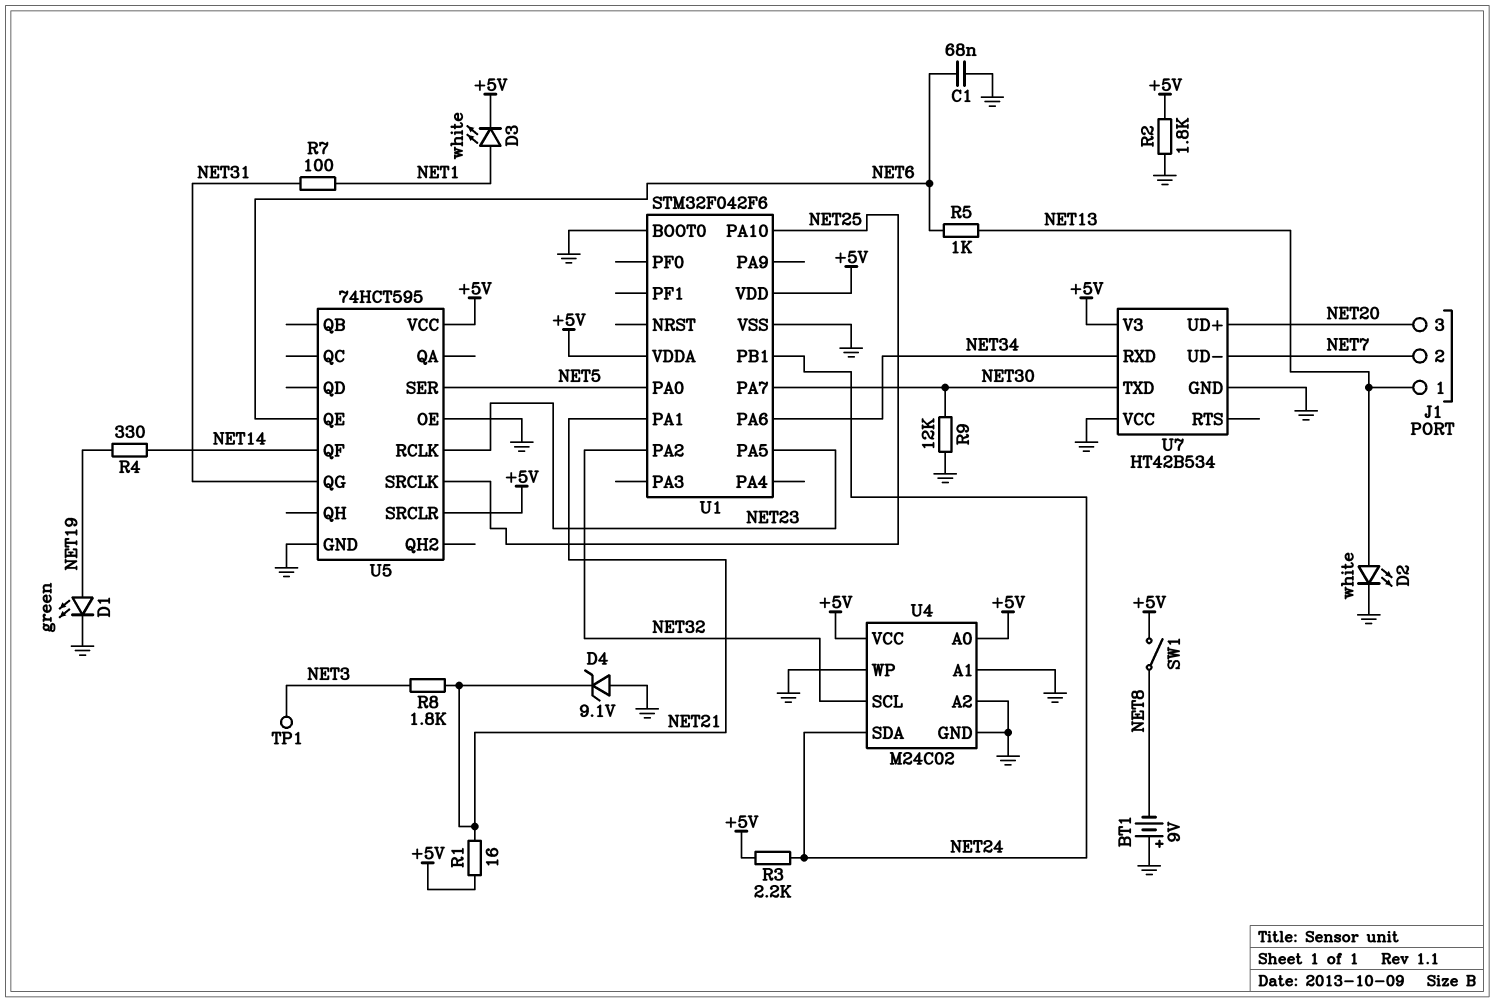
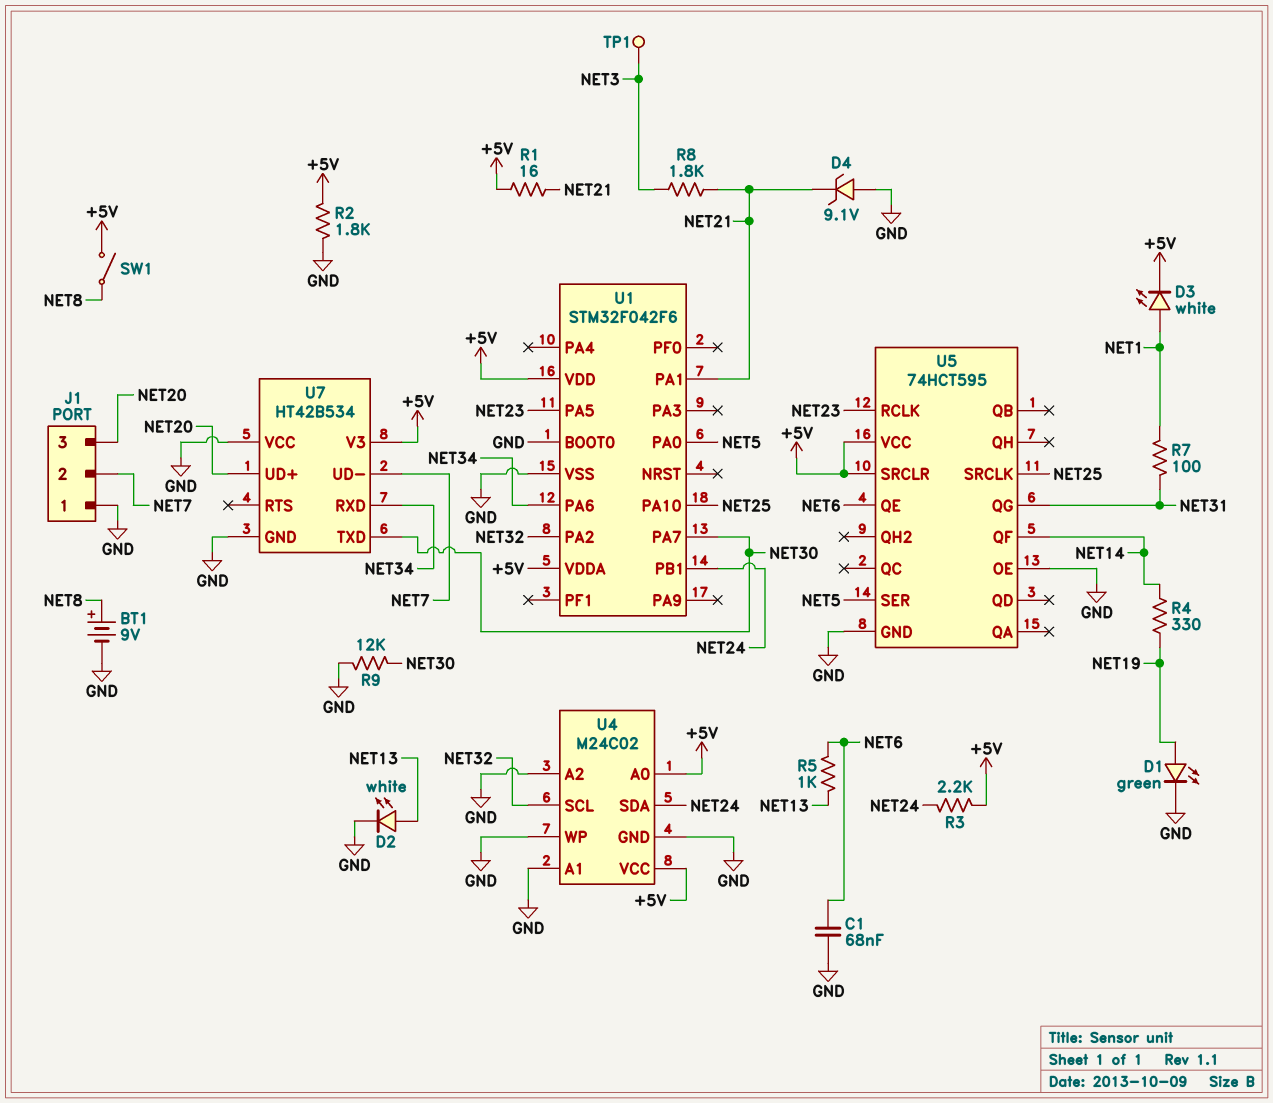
BT1: 9V (plus GND, minus NET8) -> 9V (plus NET8, minus GND)
J1 pin 1: NET13 -> GND

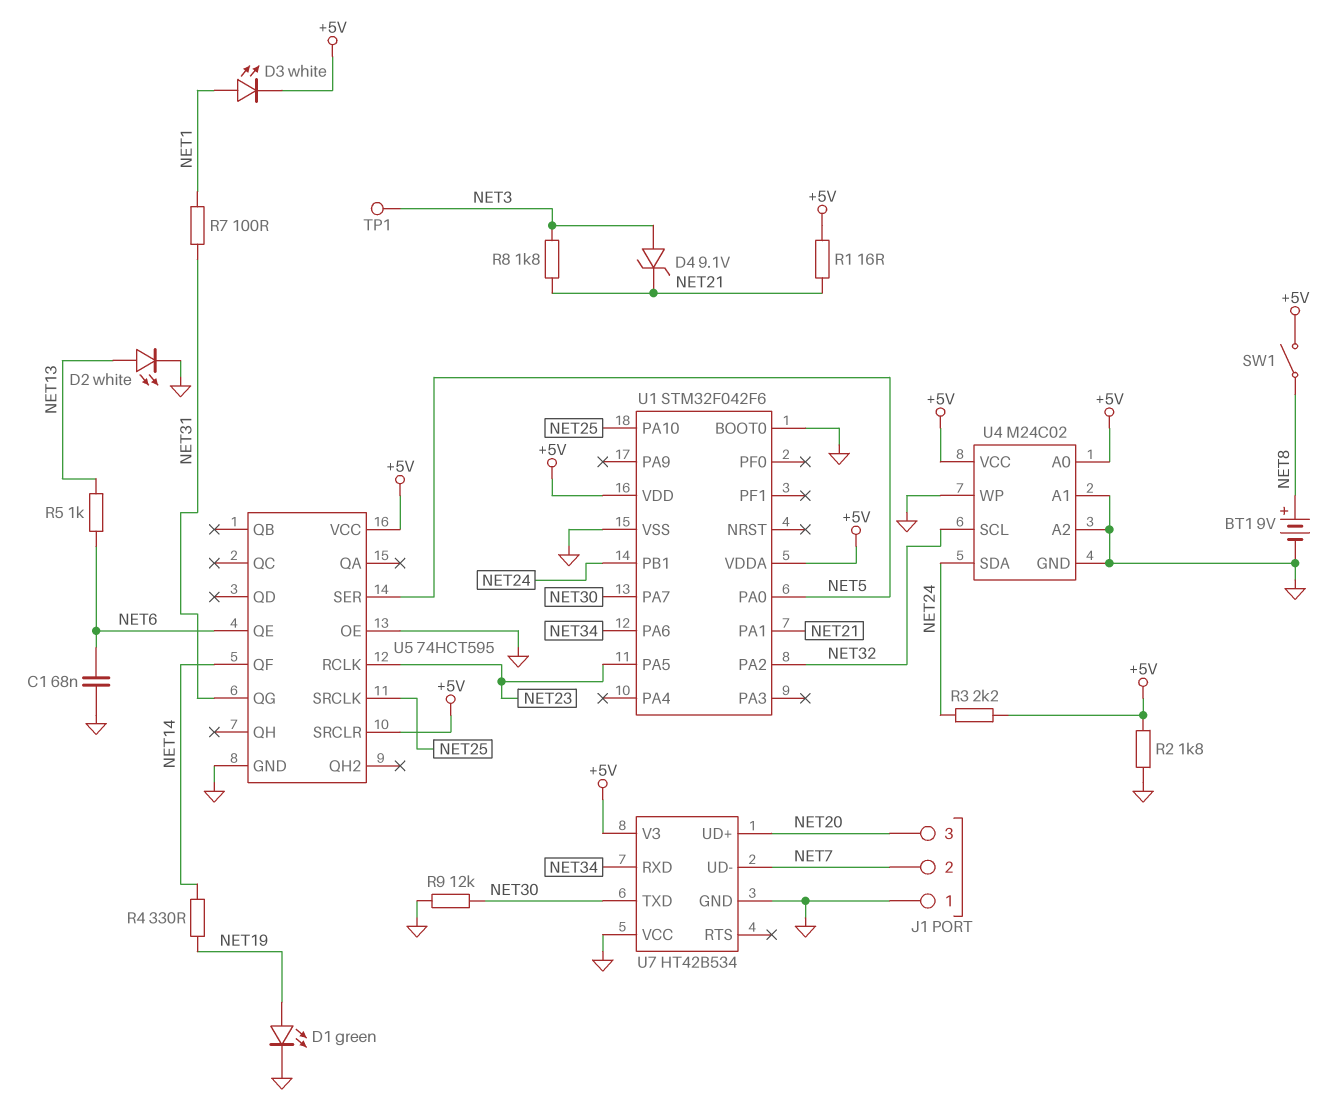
D4: zener 9.1V (A GND, K NET21) -> zener 9.1V (A NET3, K NET21)

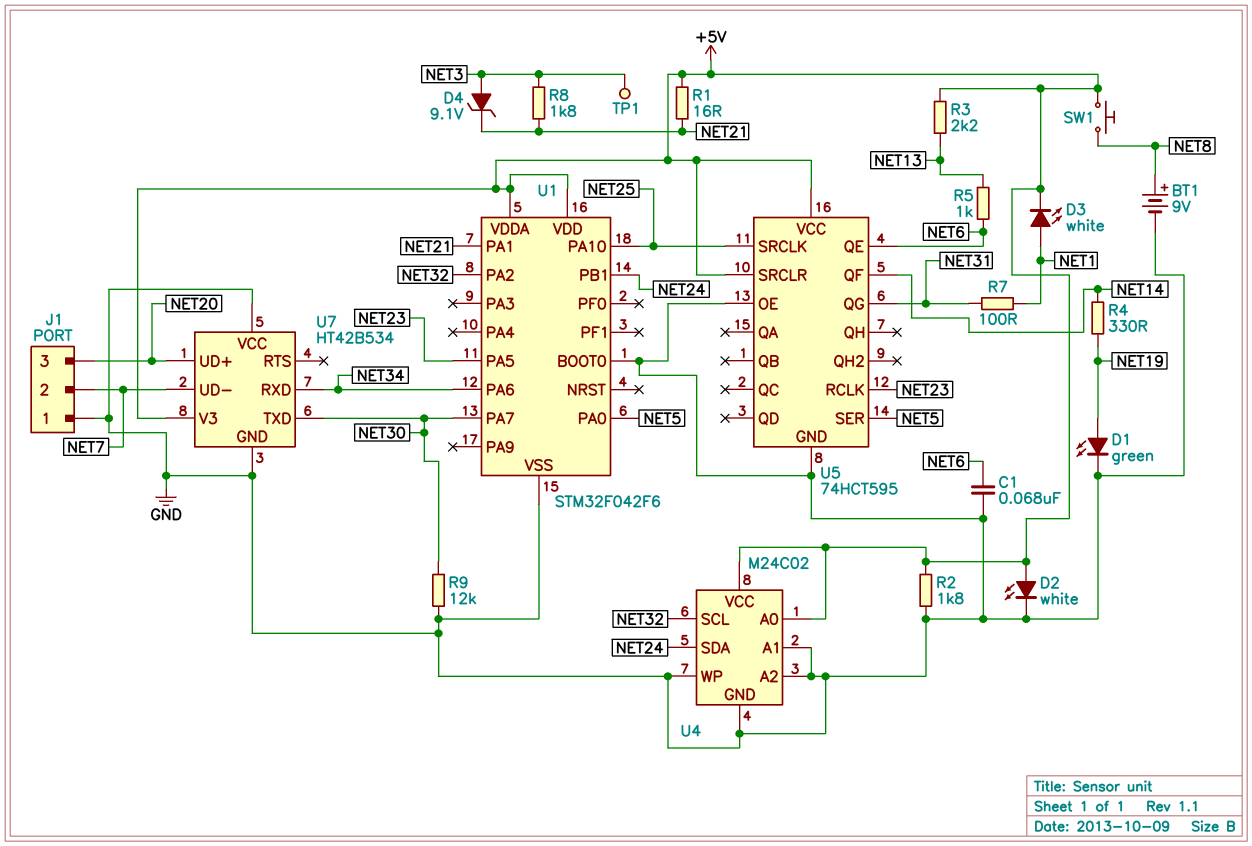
D2: LED white (A NET13, K GND) -> LED white (A +5V, K GND)
R3: 2.2k (+5V, NET24) -> 2.2k (+5V, NET13)
SW1: switch (+5V, NET8) -> button (+5V, NET8)

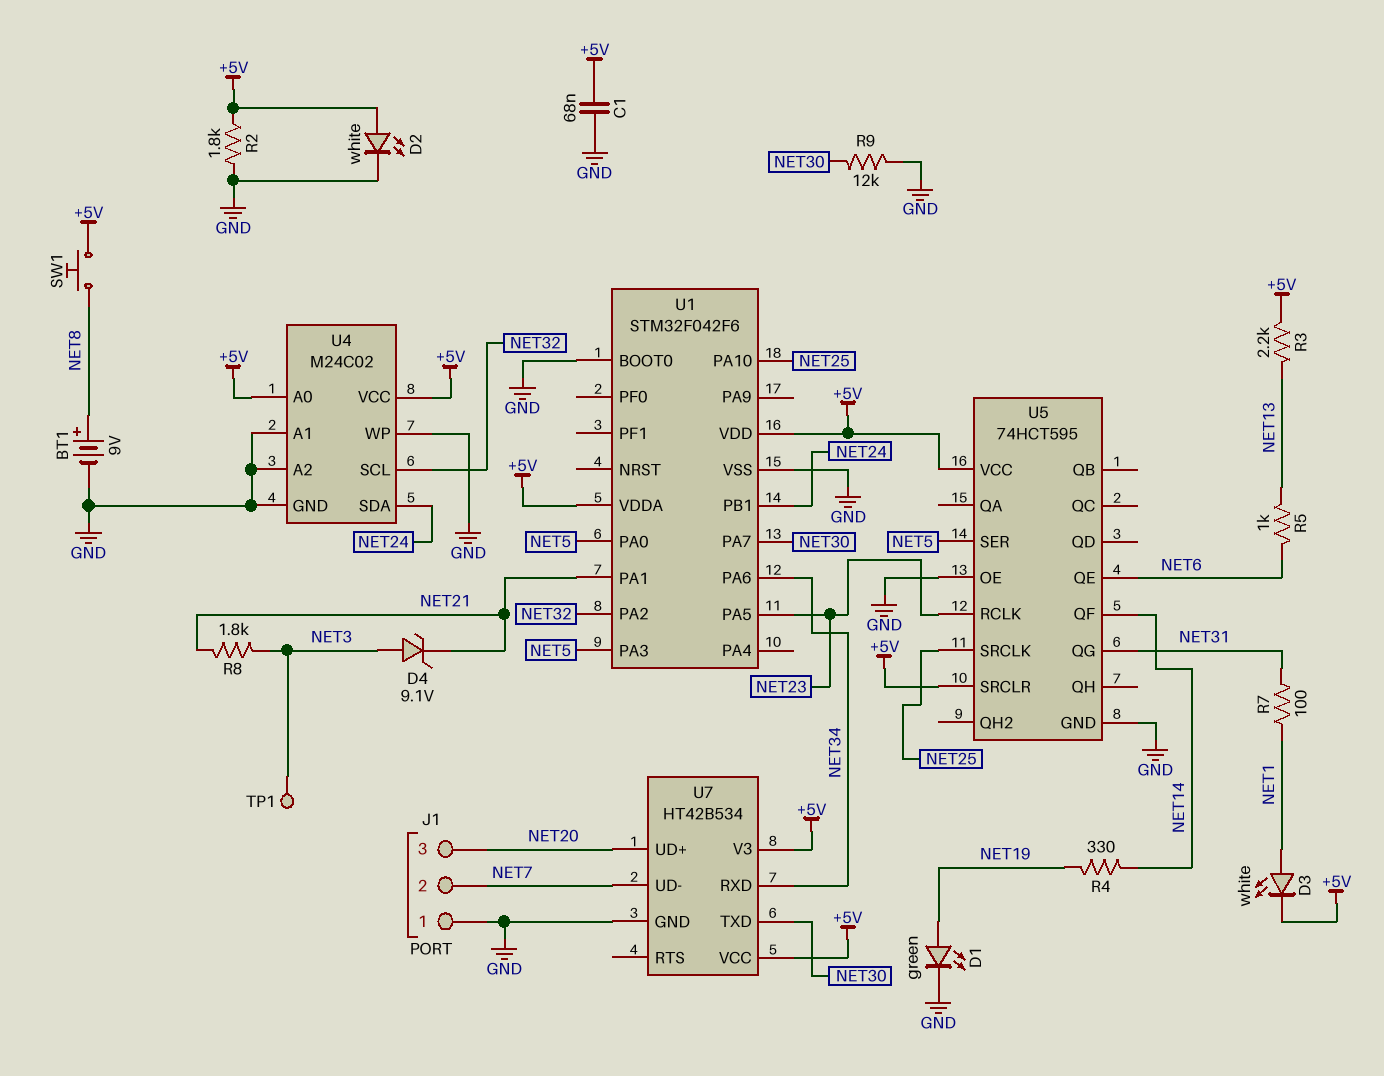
C1: 68nF (GND, NET6) -> 68nF (+5V, GND)
R1: 16 (+5V, NET21) -> none
U1 pin PA3: none -> NET5
U7 pin VCC: GND -> +5V

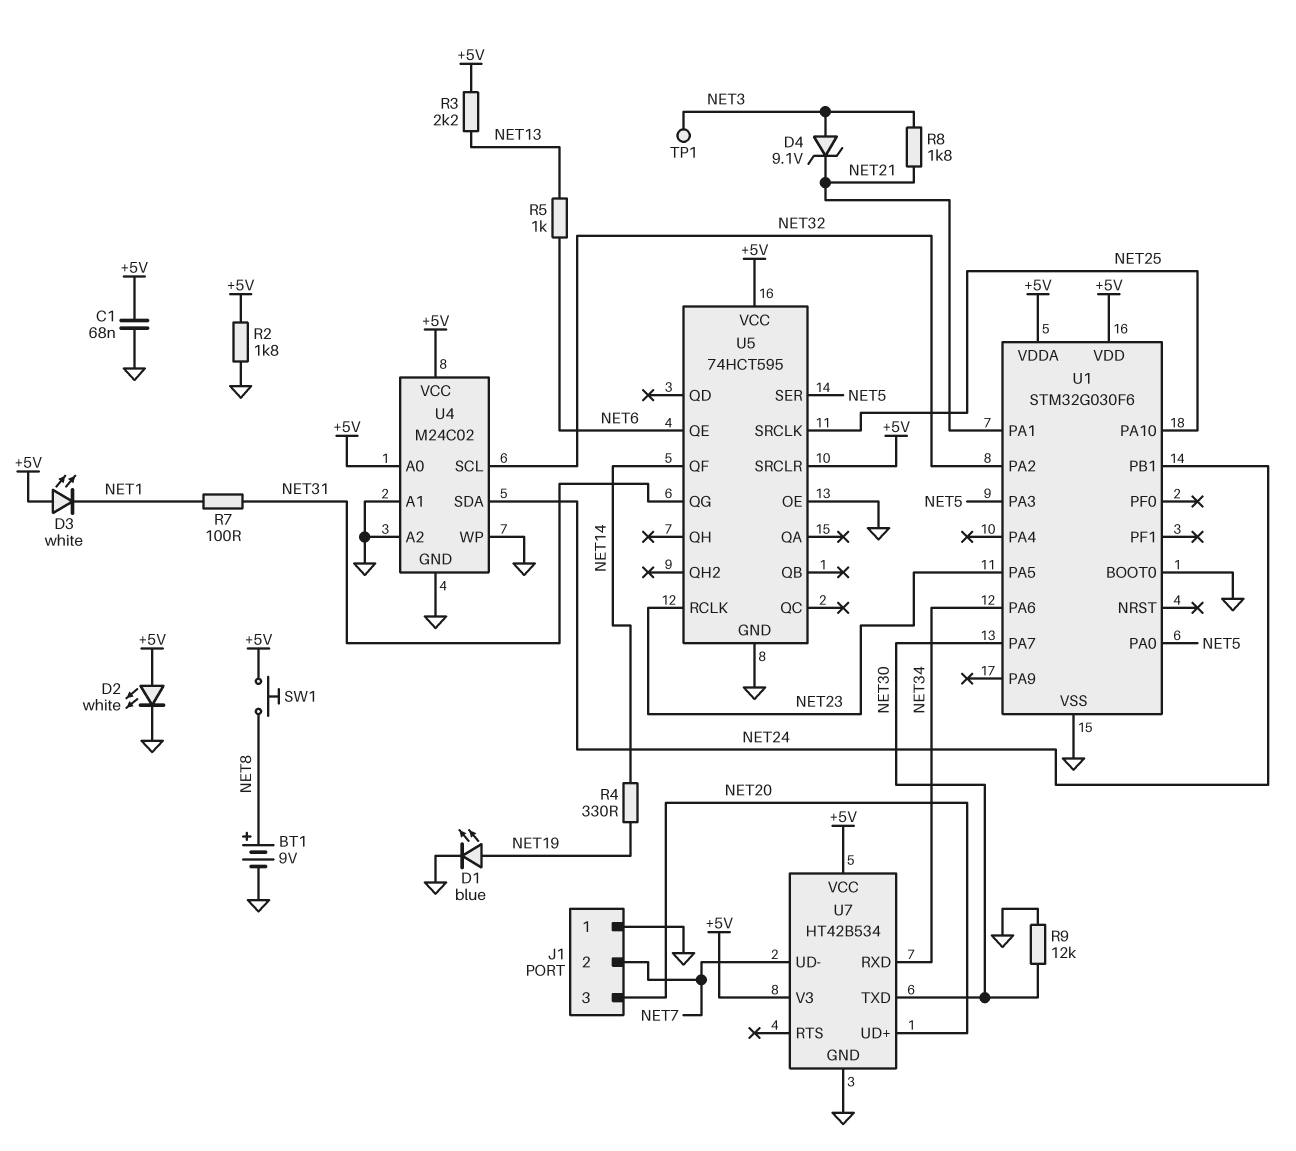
D1: LED green (A NET19, K GND) -> LED blue (A NET19, K GND)
D3: LED white (A NET1, K +5V) -> LED white (A +5V, K NET1)
U1: STM32F042F6 -> STM32G030F6

